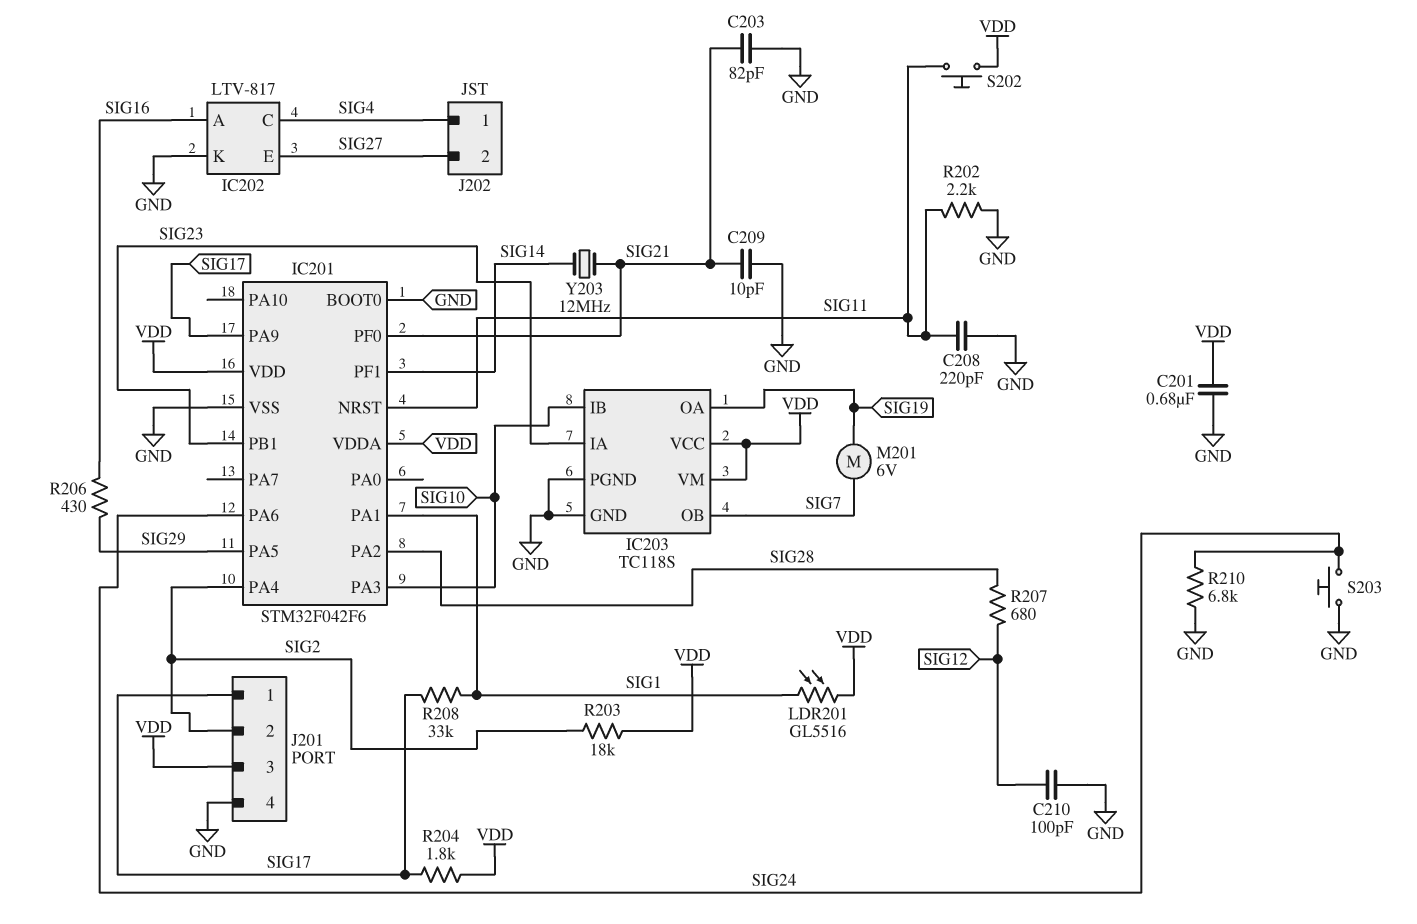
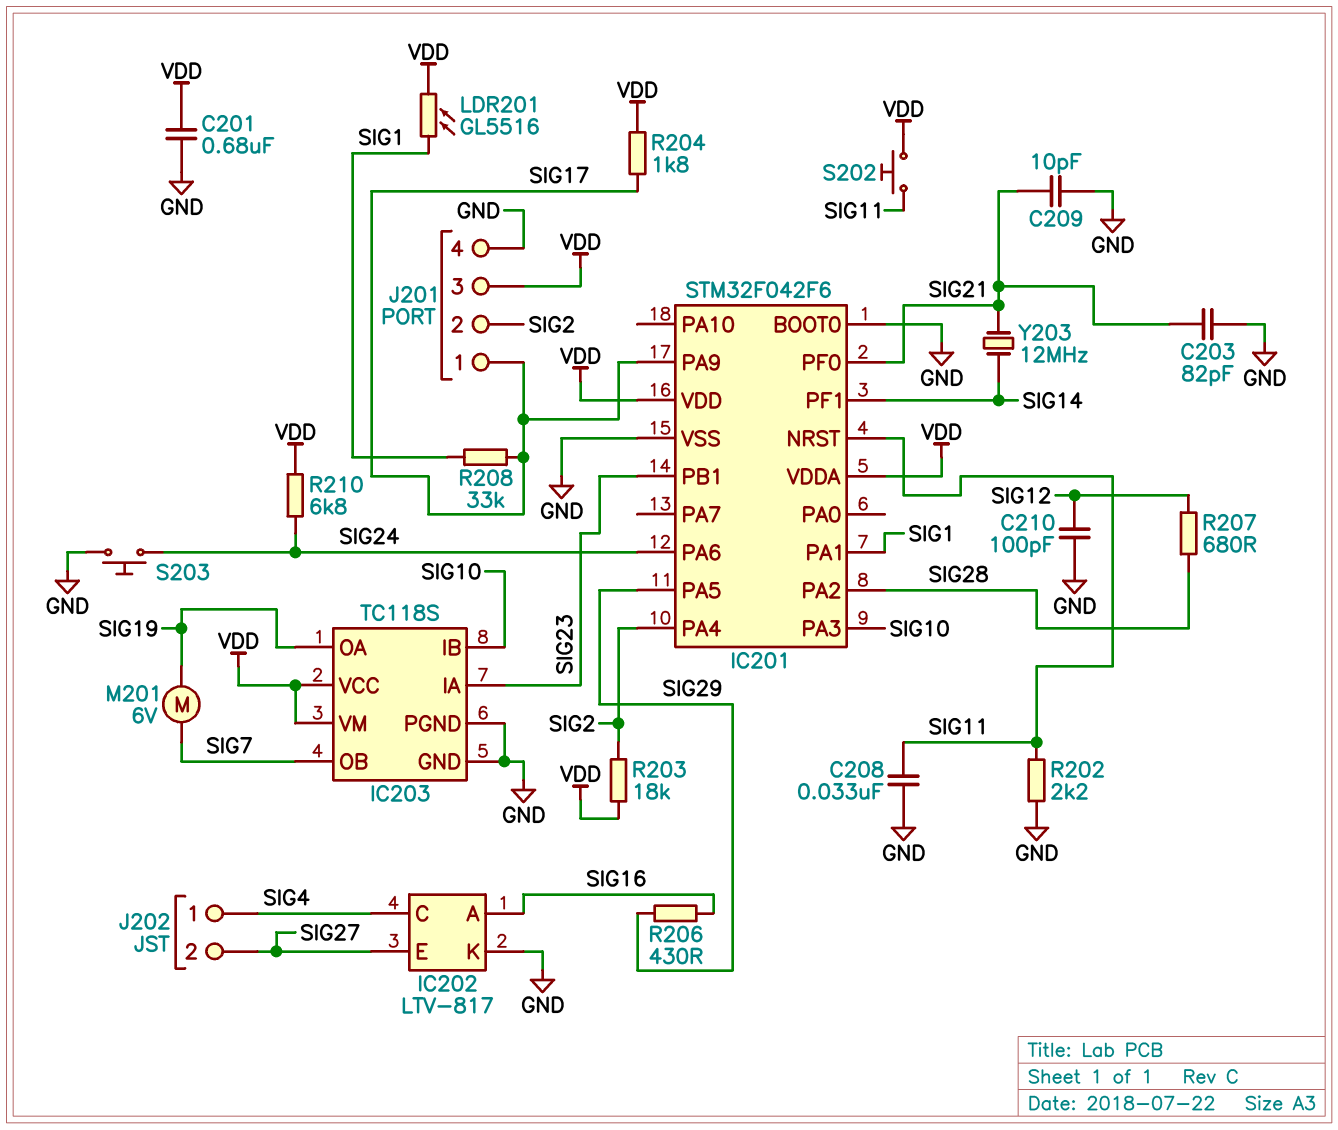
C208: 220pF (GND, SIG11) -> 33nF (GND, SIG11)
R210: 6.8k (GND, SIG24) -> 6.8k (SIG24, VDD)

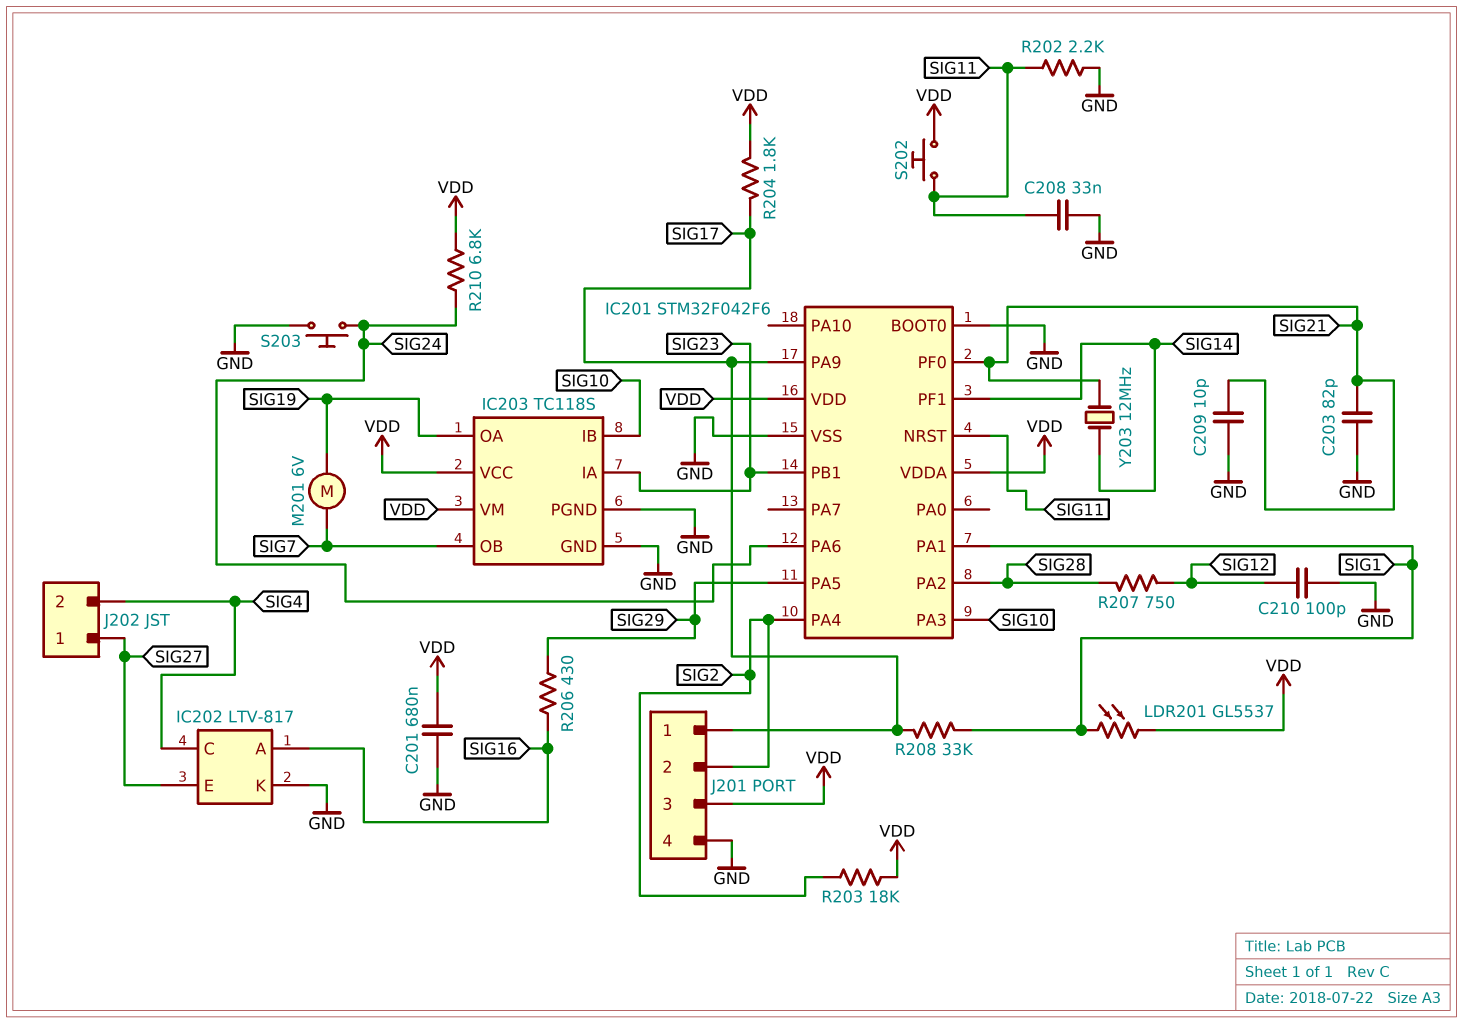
J202 pin 1: SIG4 -> SIG27
J202 pin 2: SIG27 -> SIG4
LDR201: GL5516 (SIG1, VDD) -> GL5537 (SIG1, VDD)
R207: 680 (SIG12, SIG28) -> 750 (SIG12, SIG28)

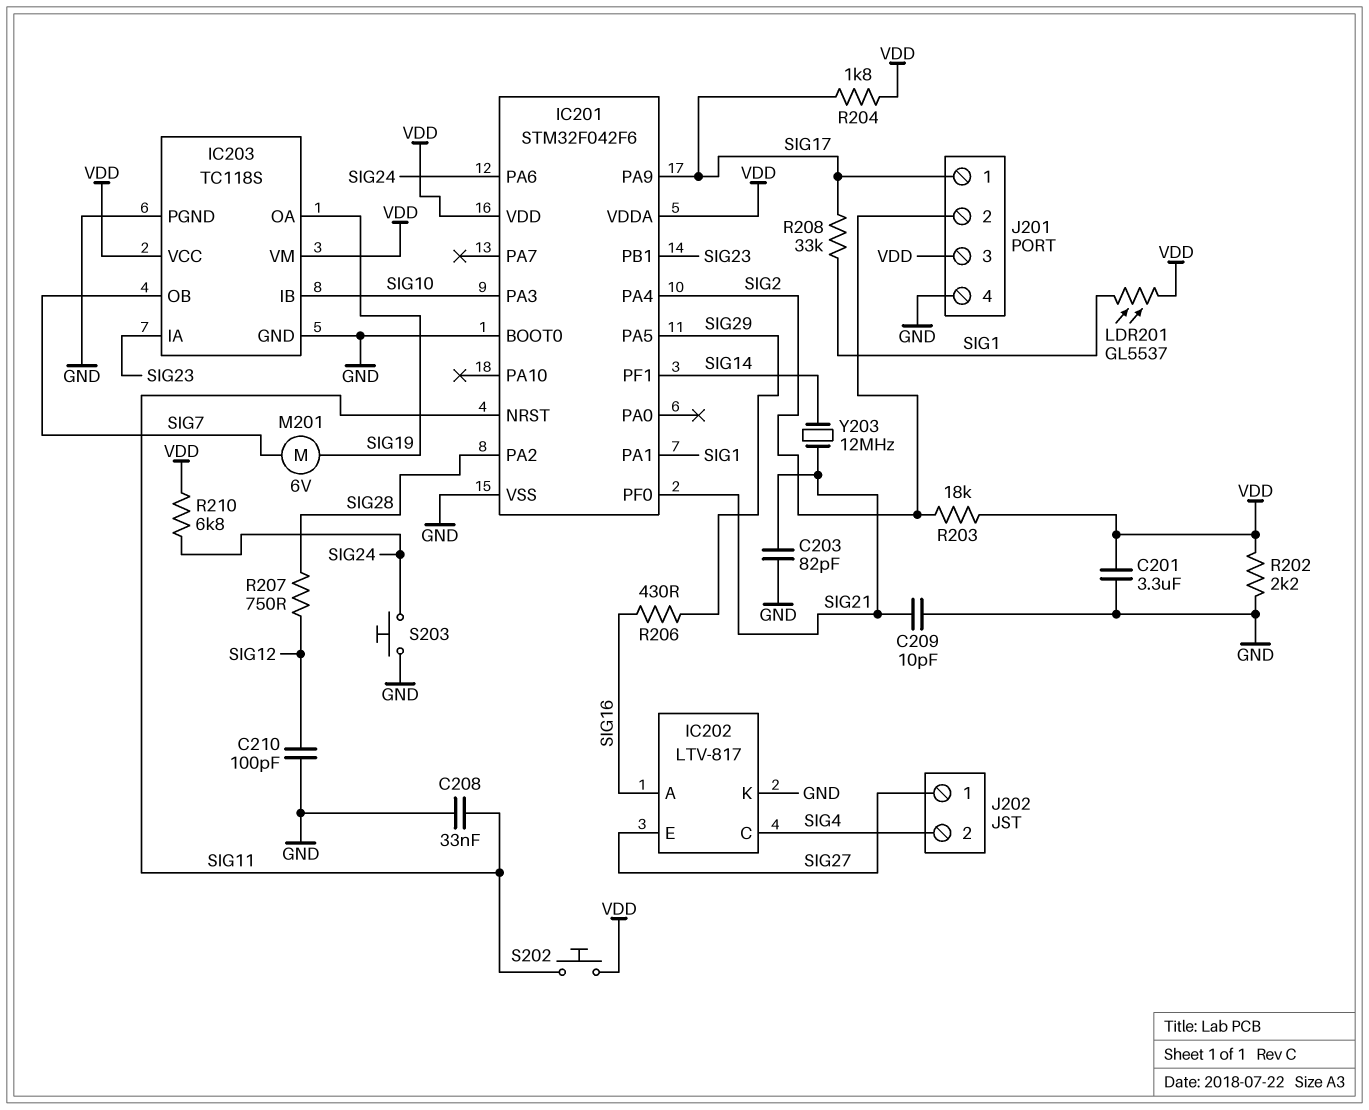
C201: 680nF (GND, VDD) -> 3.3uF (GND, VDD)
R202: 2.2k (GND, SIG11) -> 2.2k (GND, VDD)

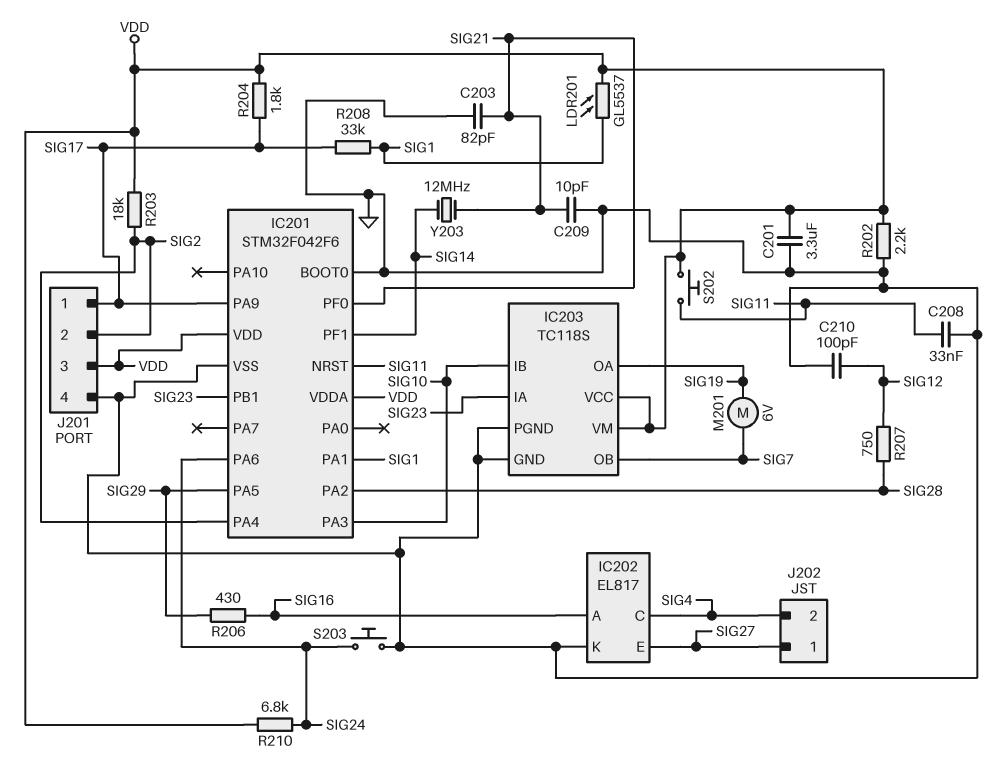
IC202: LTV-817 -> EL817

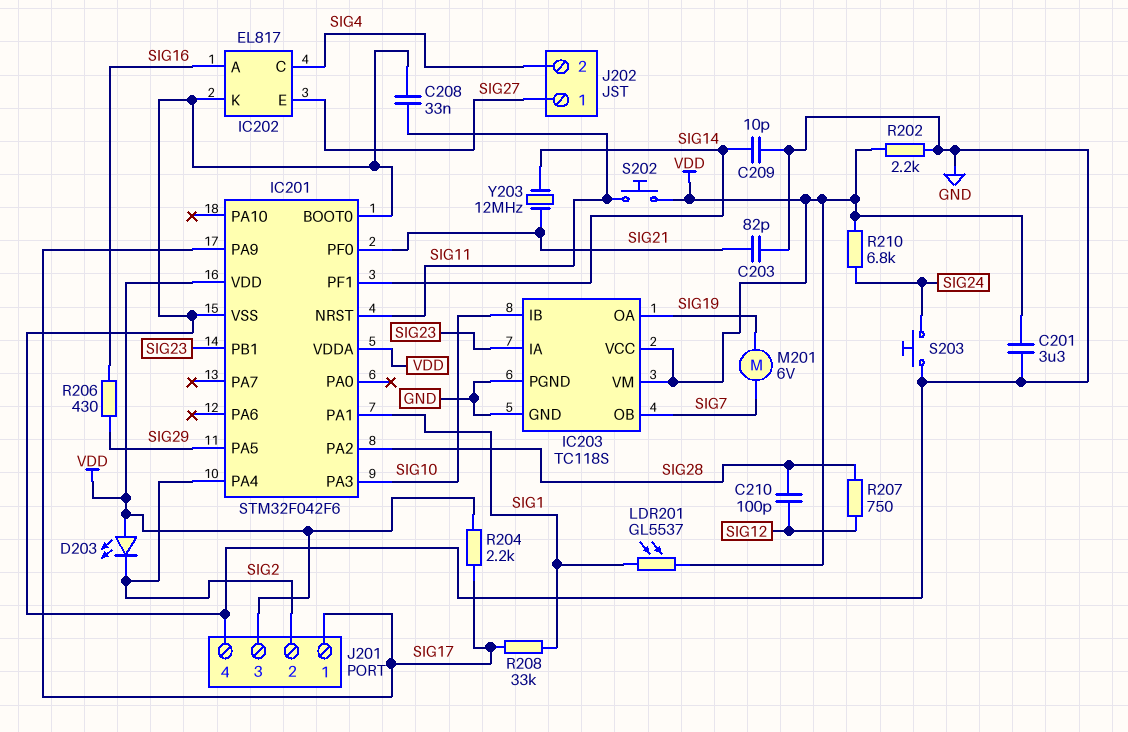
C209: 10pF (GND, SIG21) -> 10pF (GND, SIG14)
C210: 100pF (GND, SIG12) -> 100pF (SIG12, SIG28)
D203: none -> LED (A VDD, K SIG2)
IC201 pin PA6: SIG24 -> none
R203: 18k (SIG2, VDD) -> none
R204: 1.8k (SIG17, VDD) -> 2.2k (SIG17, VDD)

